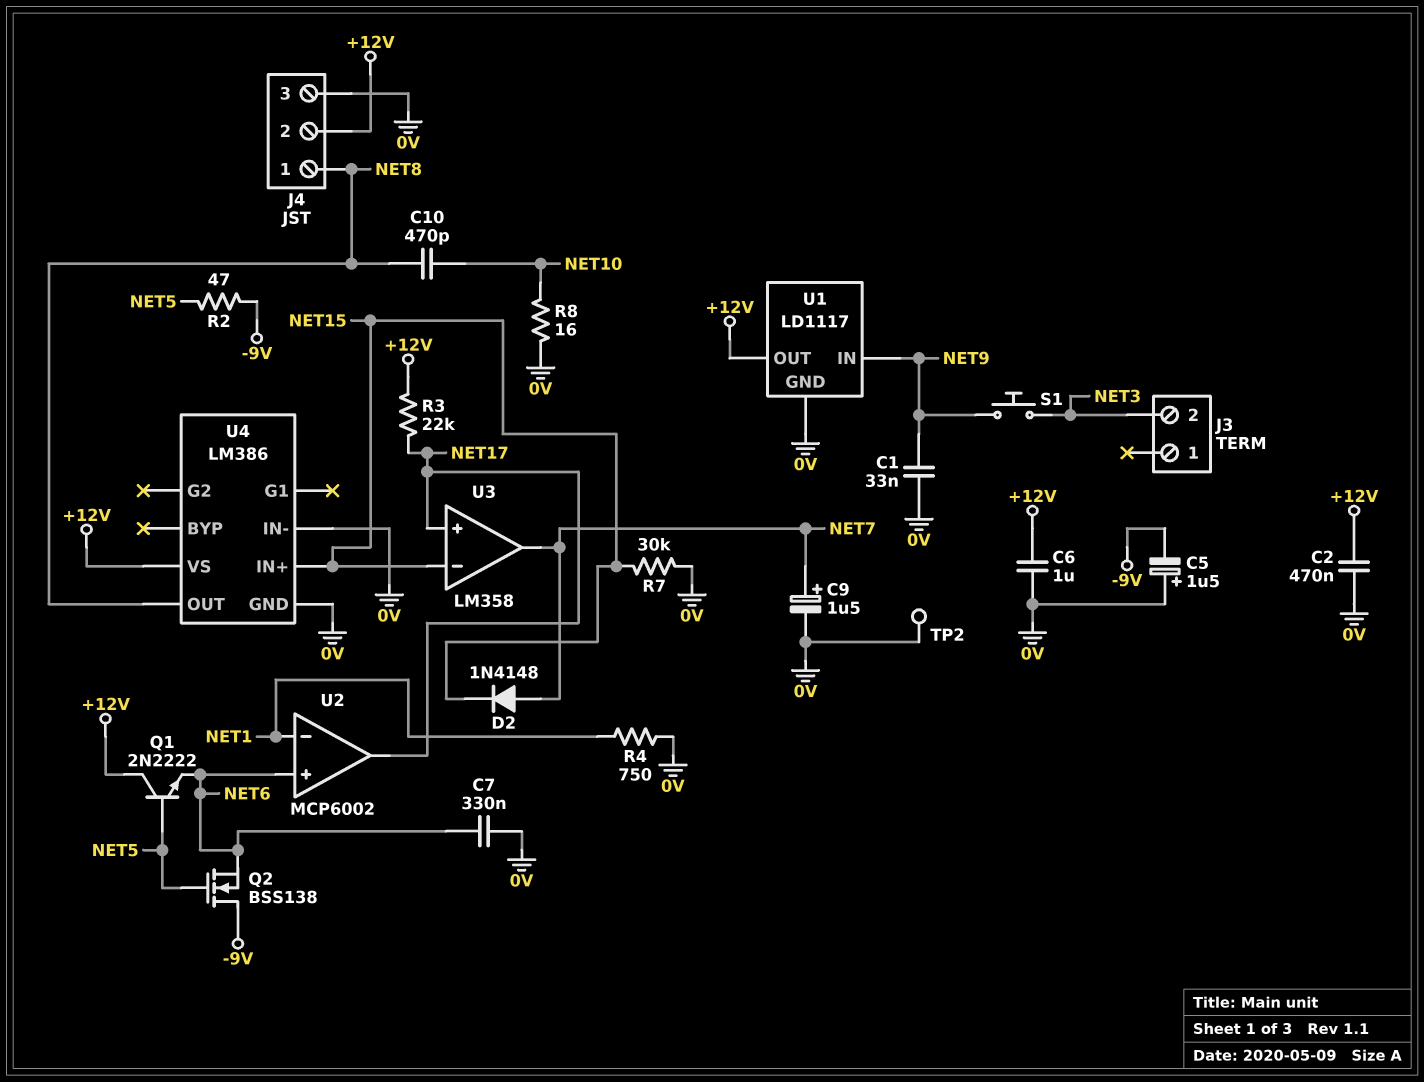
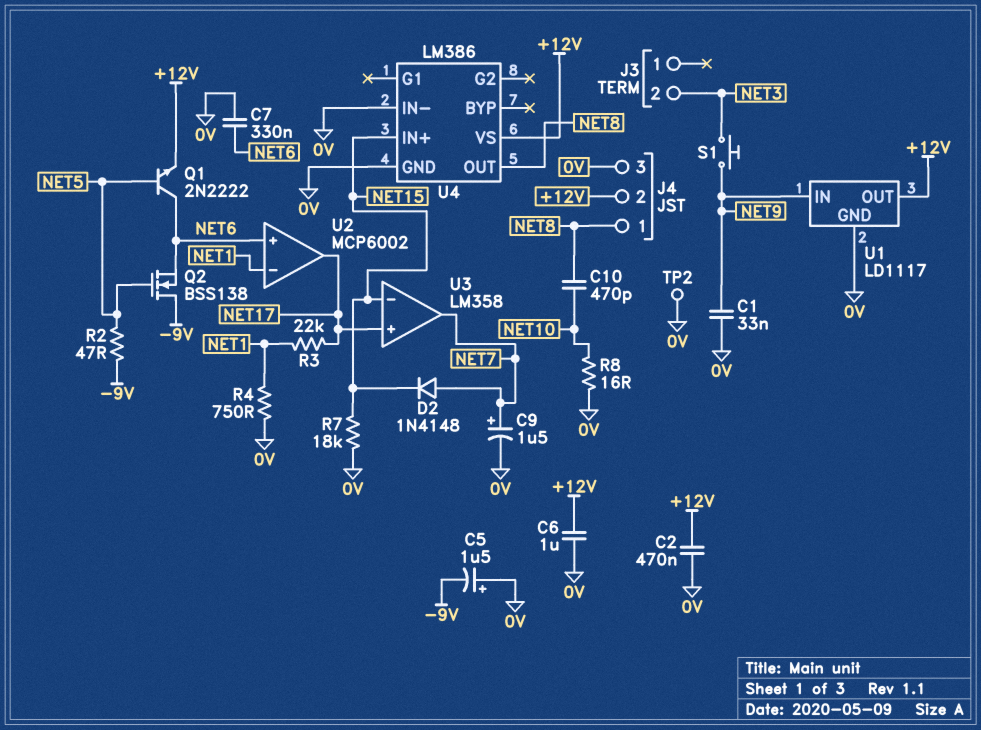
Q1: NPN 2N2222 (B NET5, C +12V, E NET6) -> NPN 2N2222 (B NET5, C NET6, E +12V)
R3: 22k (+12V, NET17) -> 22k (NET1, NET17)
R7: 30k (0V, NET15) -> 18k (0V, NET15)

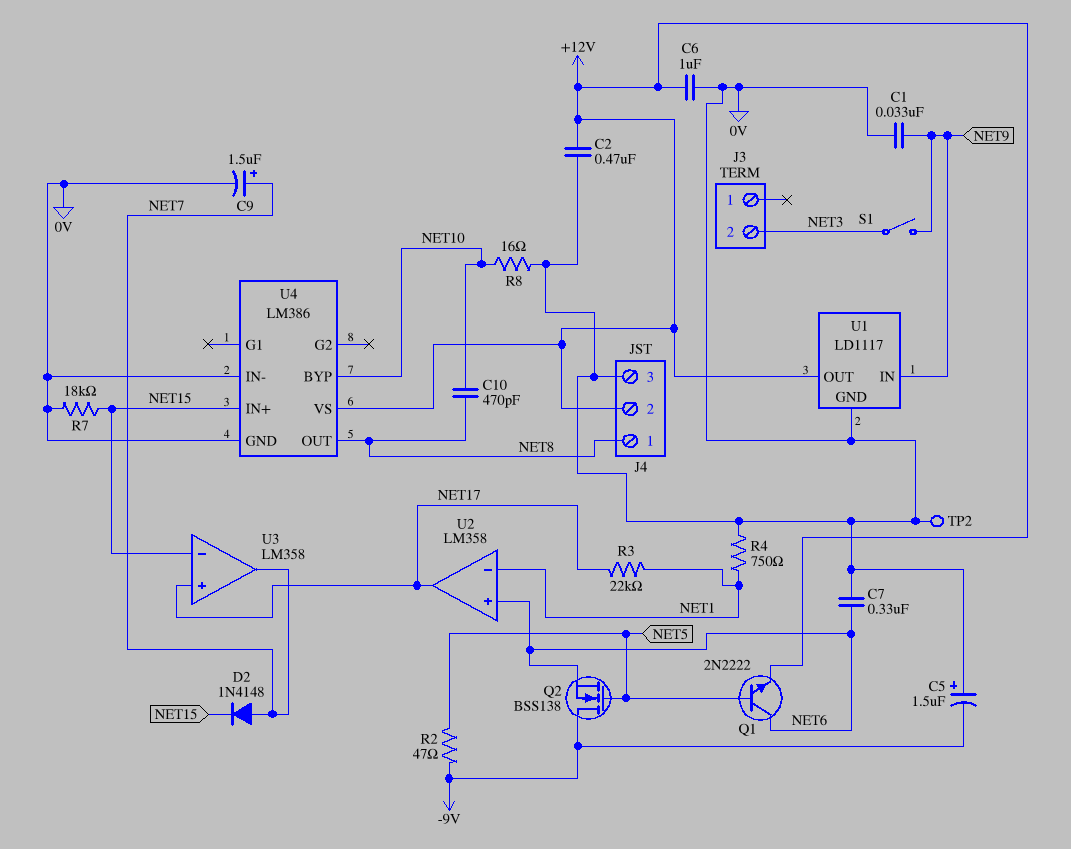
S1: button (NET3, NET9) -> switch (NET3, NET9)
U2: MCP6002 -> LM358
U4 pin BYP: none -> NET10

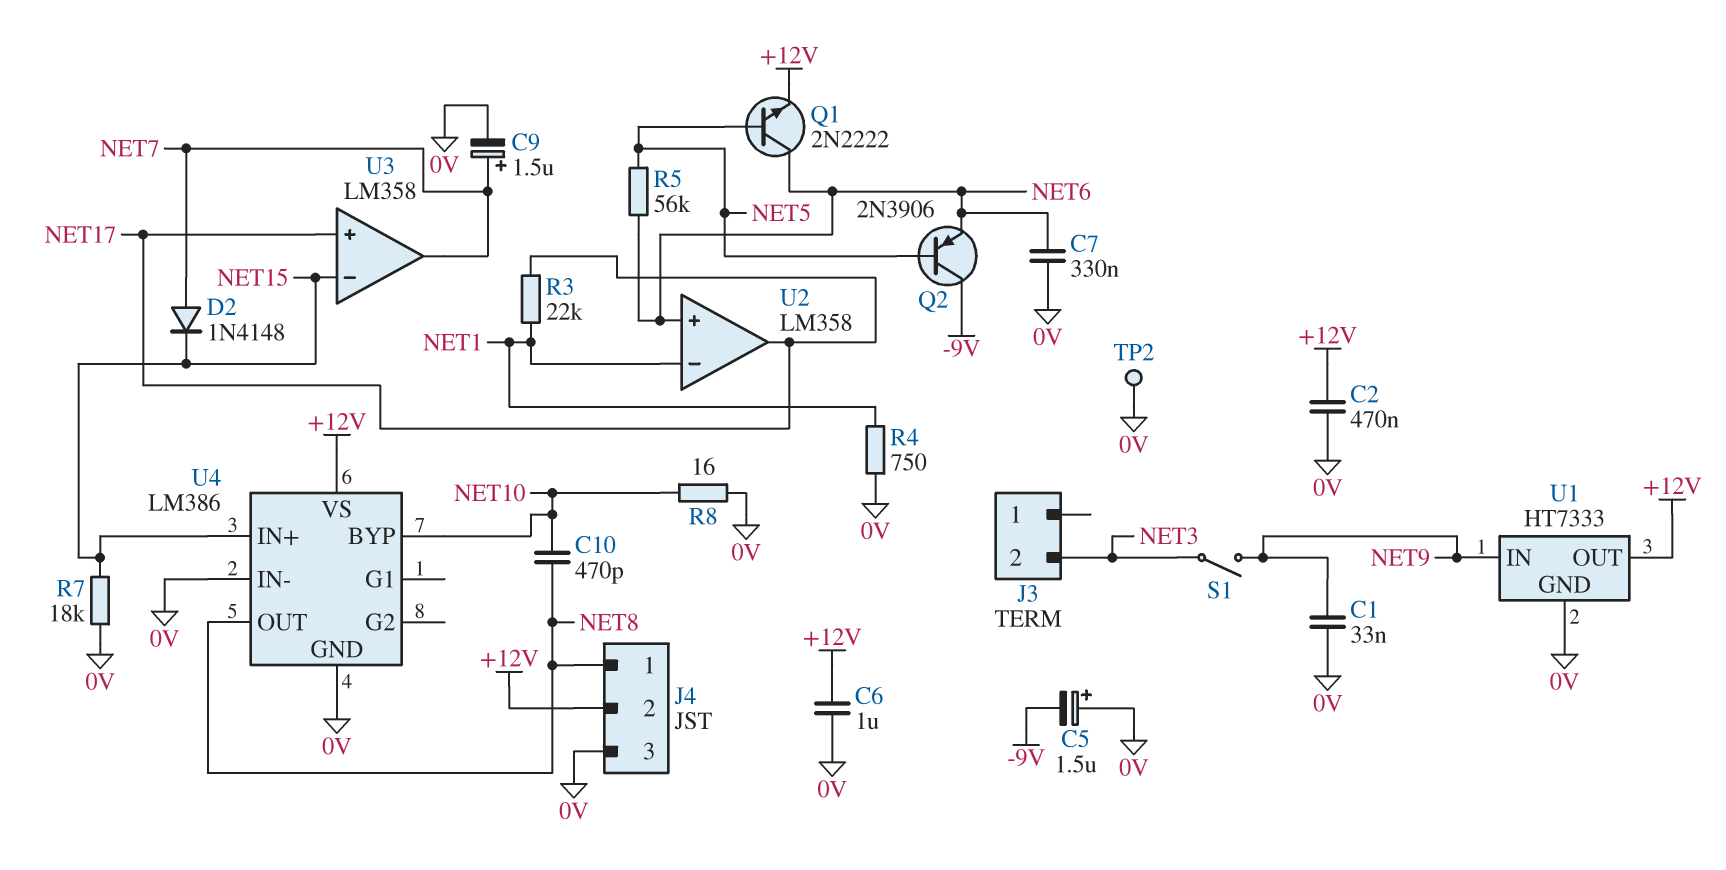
Q2: NMOS BSS138 (G NET5, D -9V, S NET6) -> PNP 2N3906 (B NET5, C -9V, E NET6)
R2: 47 (-9V, NET5) -> none
R5: none -> 56k (NET5, NET6)
U1: LD1117 -> HT7333

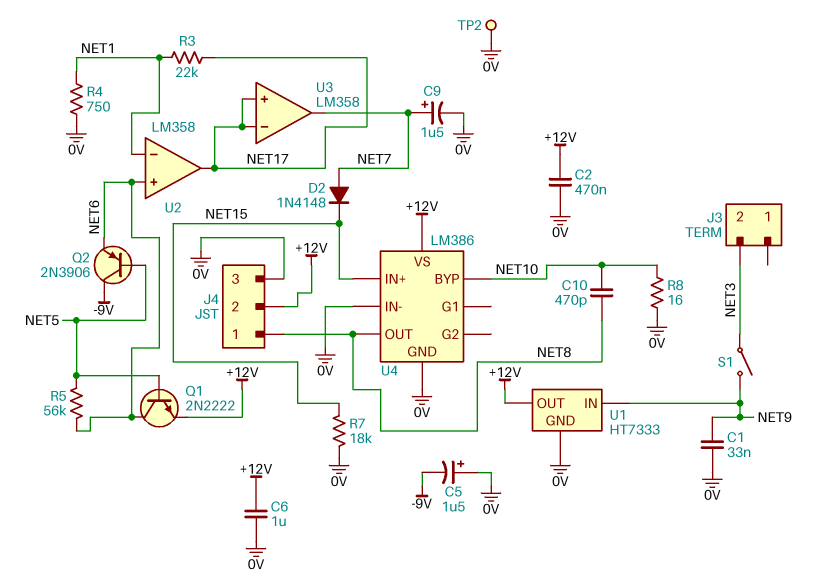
C7: 330nF (0V, NET6) -> none
U3 pin in-: NET15 -> NET17

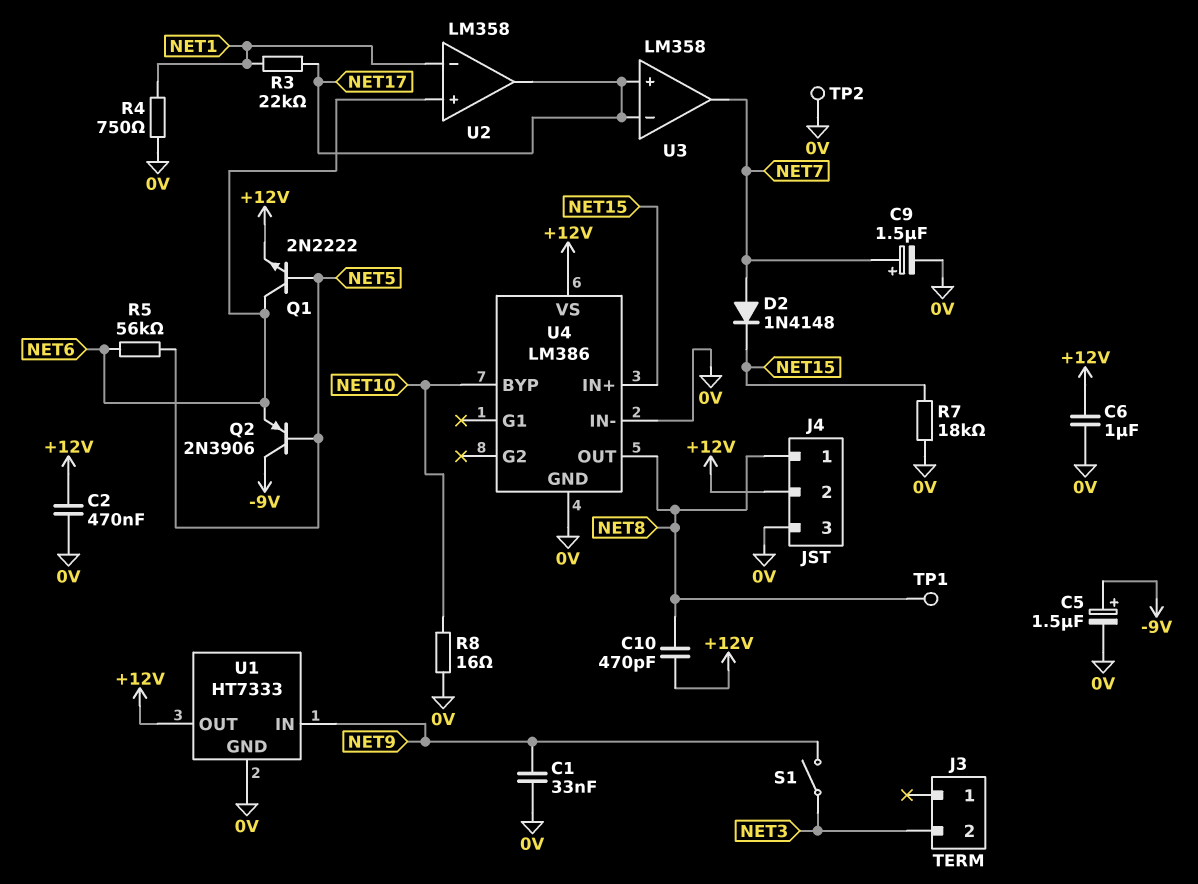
C5: 1.5uF (plus 0V, minus -9V) -> 1.5uF (plus -9V, minus 0V)
C10: 470pF (NET8, NET10) -> 470pF (+12V, NET8)
TP1: none -> test point (NET8)

